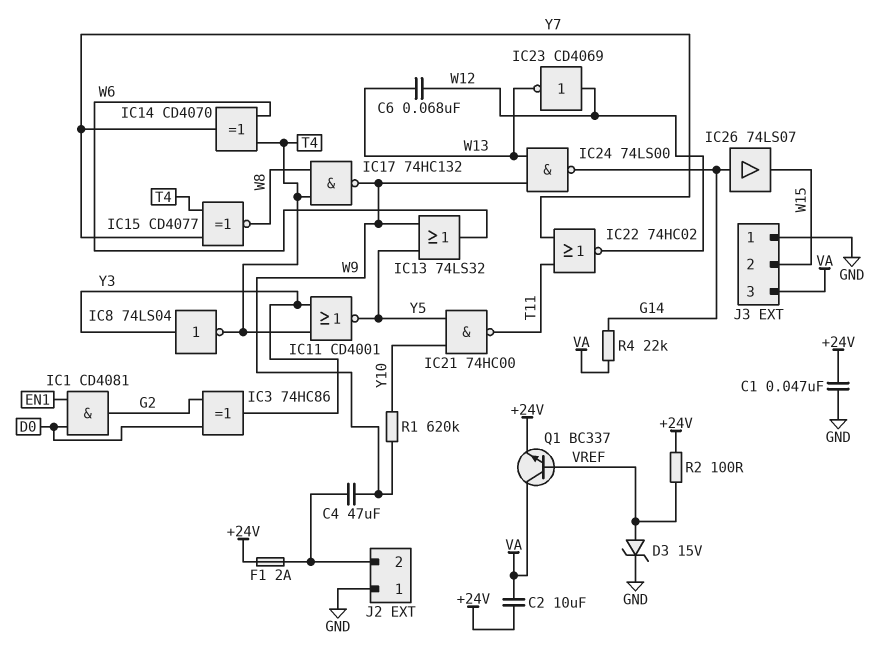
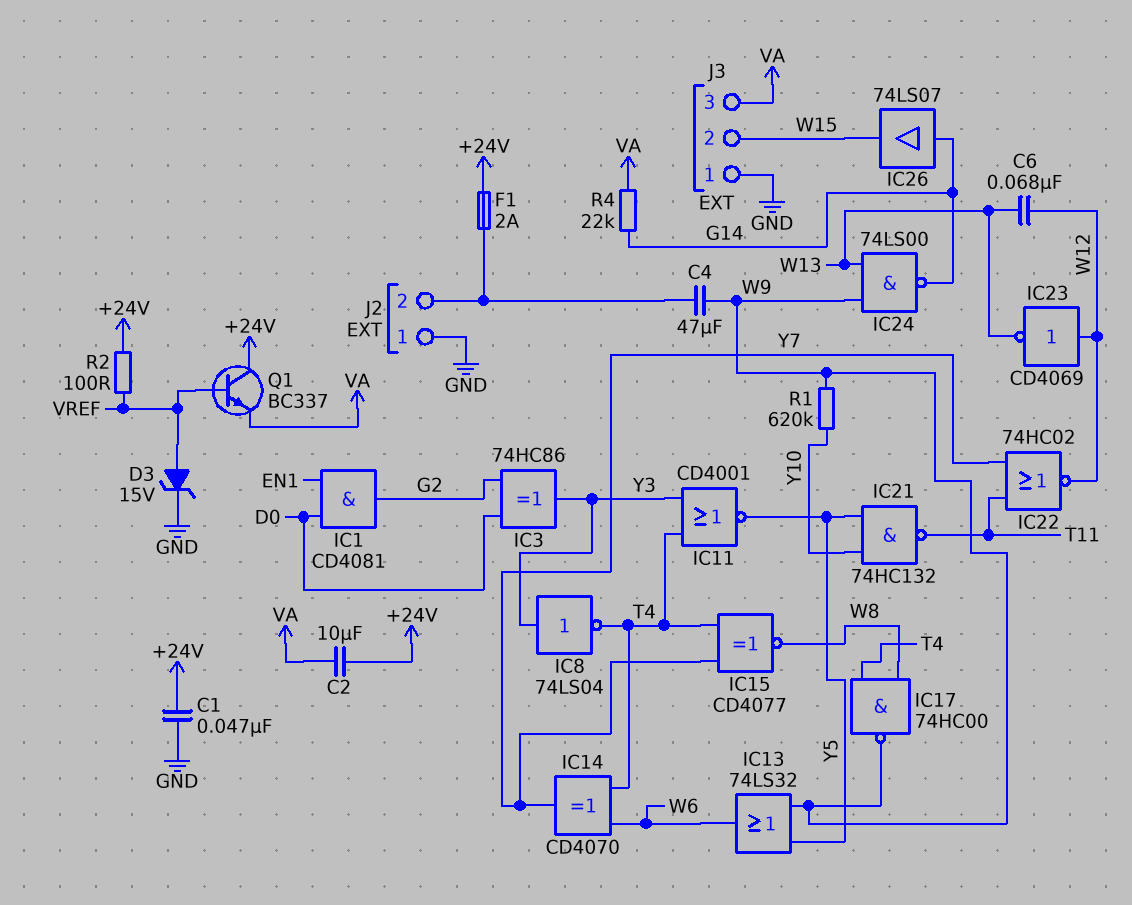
IC17: NAND 74HC132 (in T4, in W8, out W9) -> NAND 74HC00 (in T4, in W8, out W9)
IC21: NAND 74HC00 (in Y5, in Y10, out T11) -> NAND 74HC132 (in Y5, in Y10, out T11)
Q1: NPN BC337 (B VREF, C VA, E +24V) -> NPN BC337 (B VREF, C +24V, E VA)

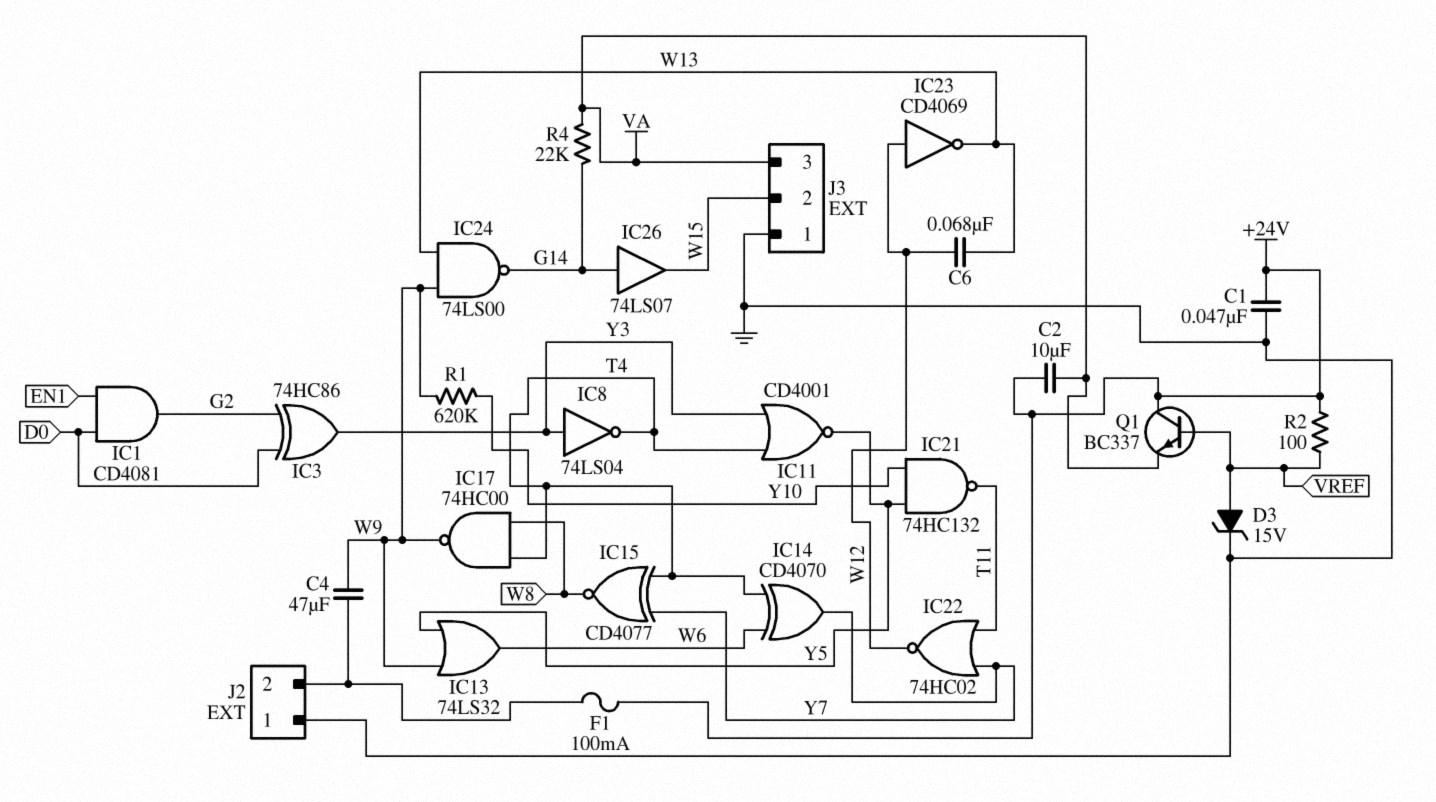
F1: 2A (+24V, J2/2) -> 100mA (+24V, J2/2)

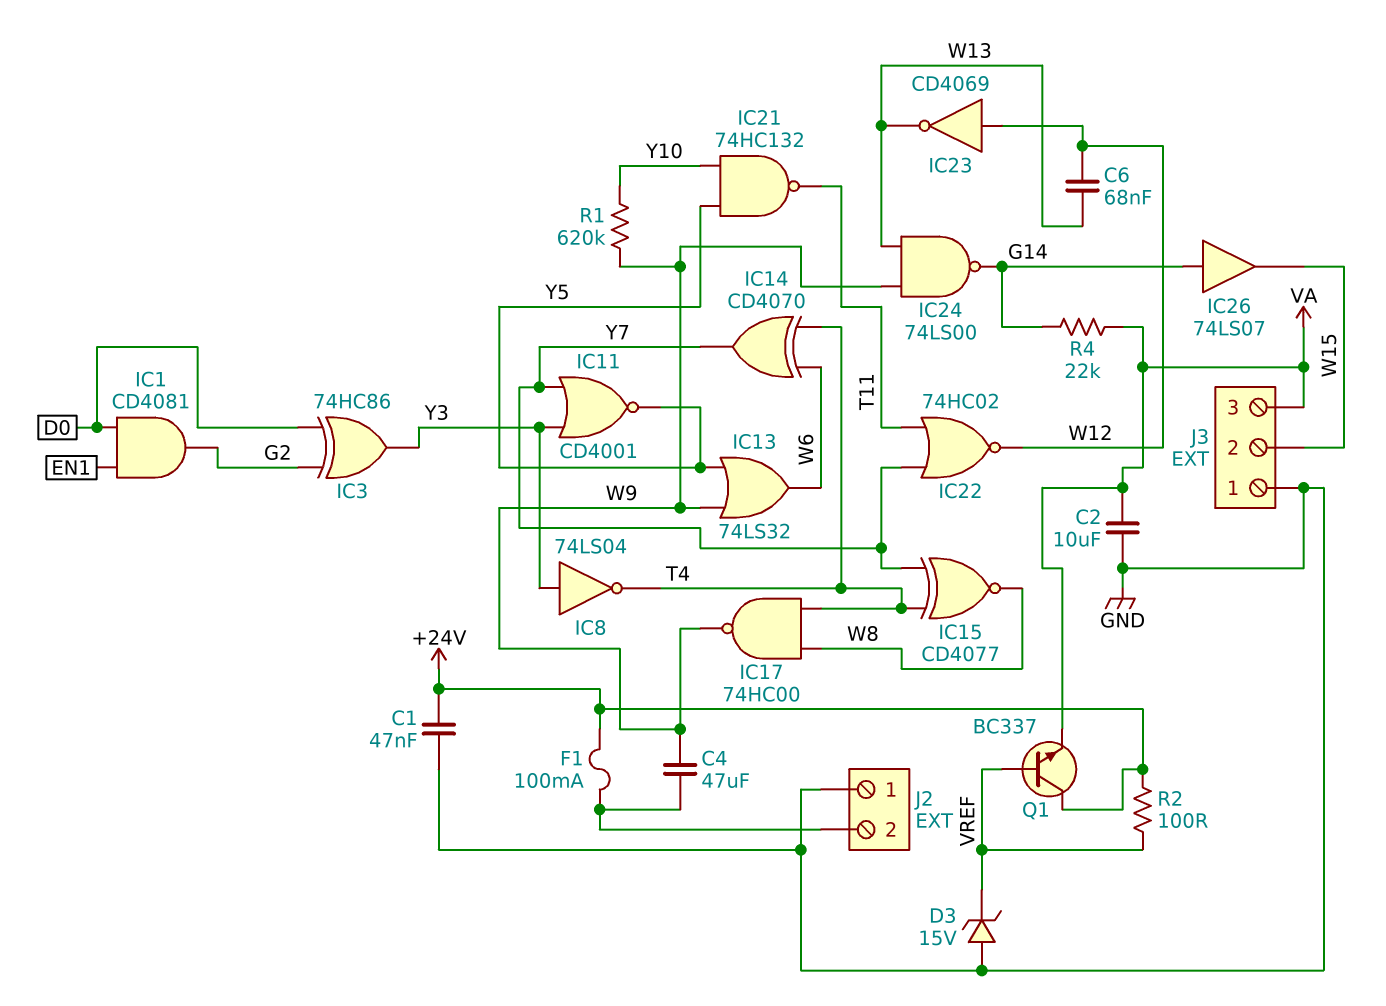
C2: 10uF (+24V, VA) -> 10uF (GND, VA)
D3: zener 15V (A VREF, K GND) -> zener 15V (A GND, K VREF)
IC11: NOR CD4001 (in T4, in Y3, out Y5) -> NOR CD4001 (in Y3, in Y7, out Y5)

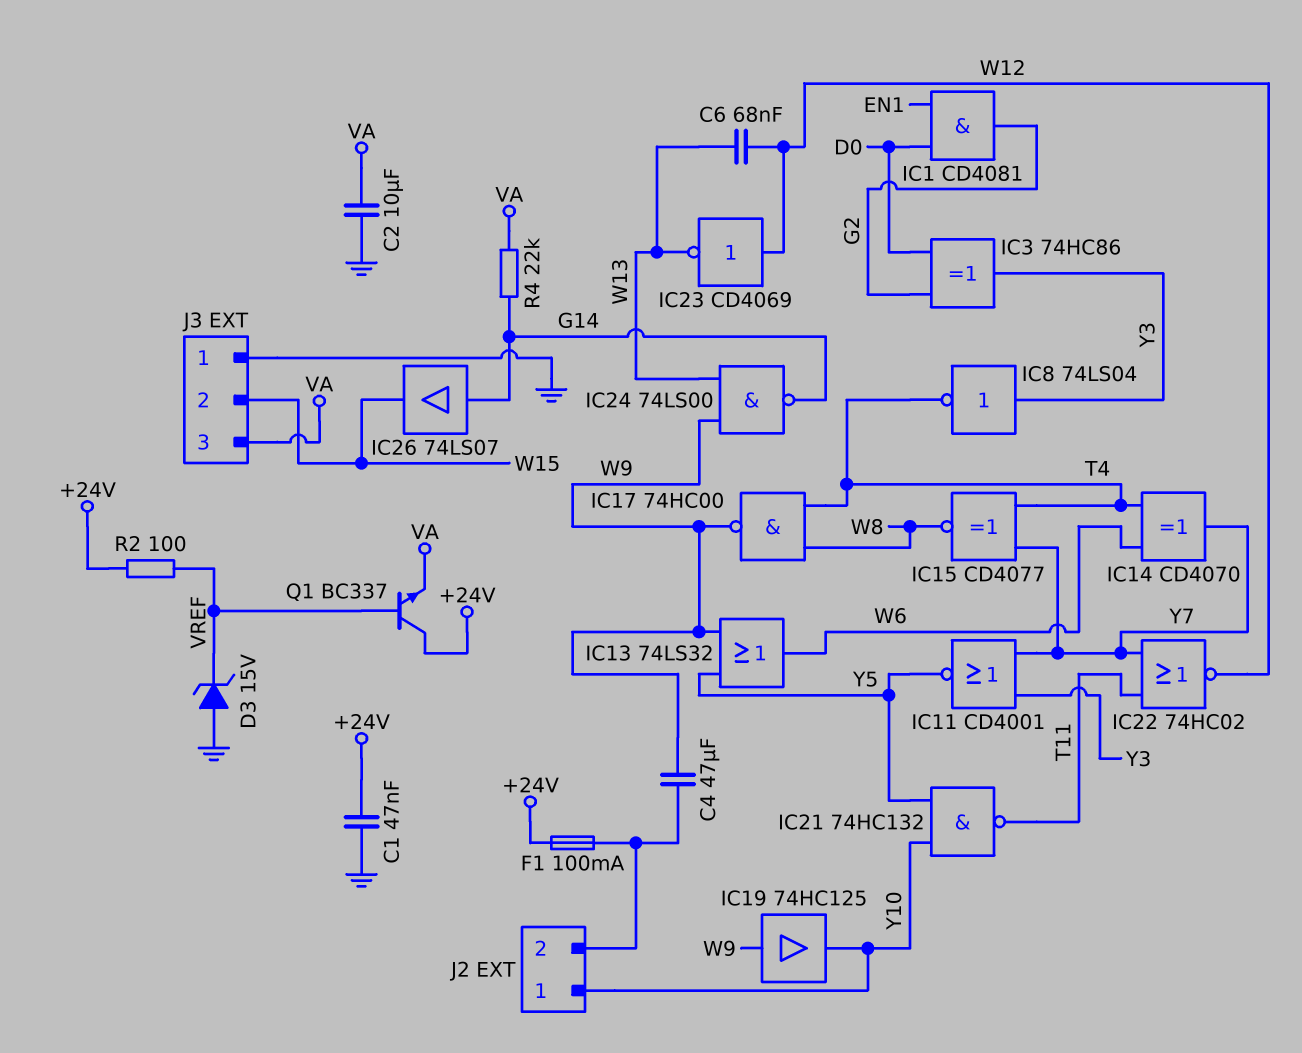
IC19: none -> buffer 74HC125 (in W9, out Y10)
J2 pin 1: GND -> Y10
R1: 620k (W9, Y10) -> none

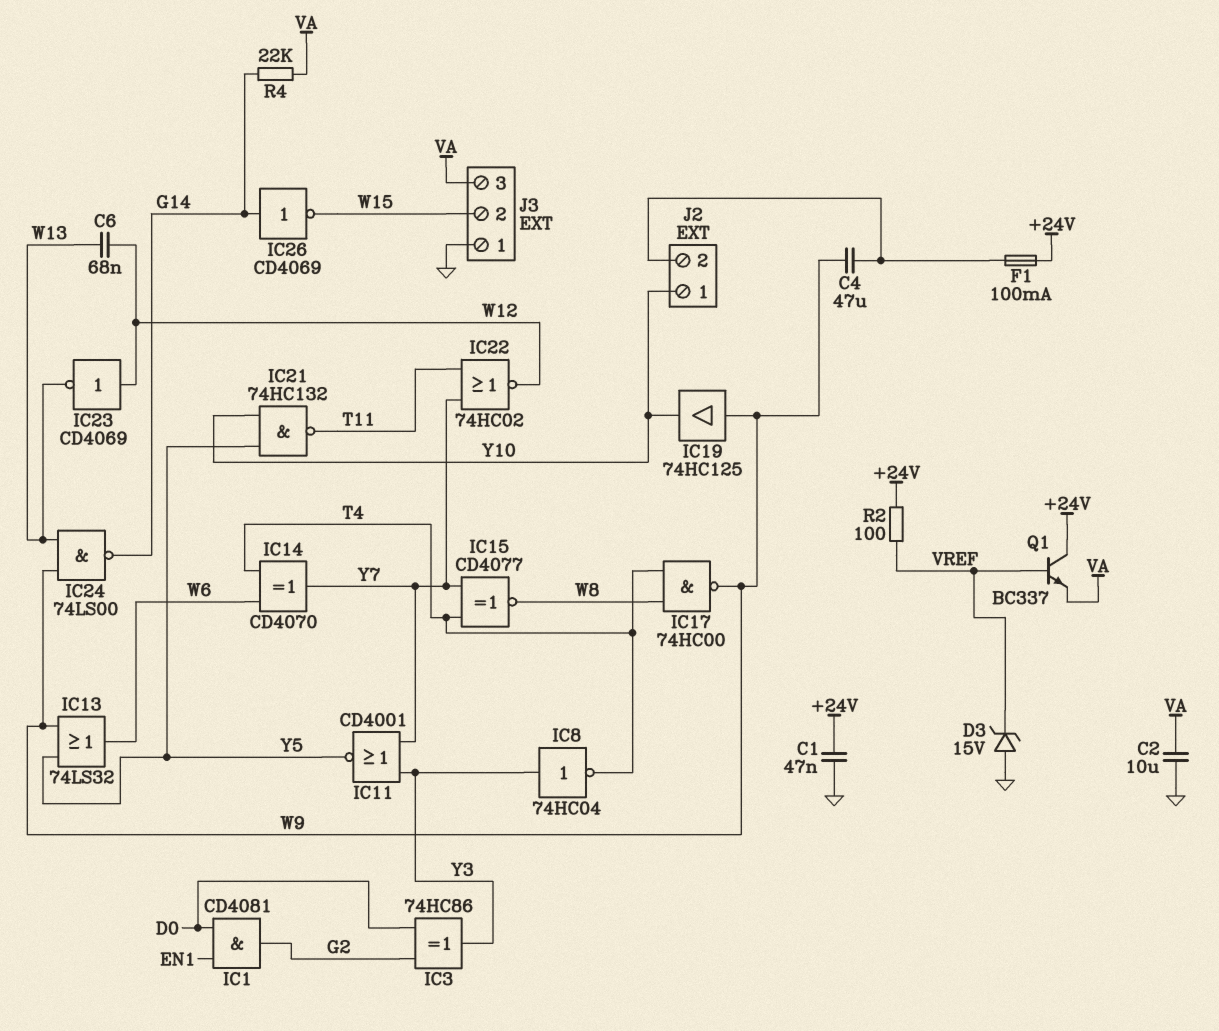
IC8: NOT 74LS04 (in Y3, out T4) -> NOT 74HC04 (in Y3, out T4)
IC26: buffer 74LS07 (in G14, out W15) -> NOT CD4069 (in G14, out W15)

